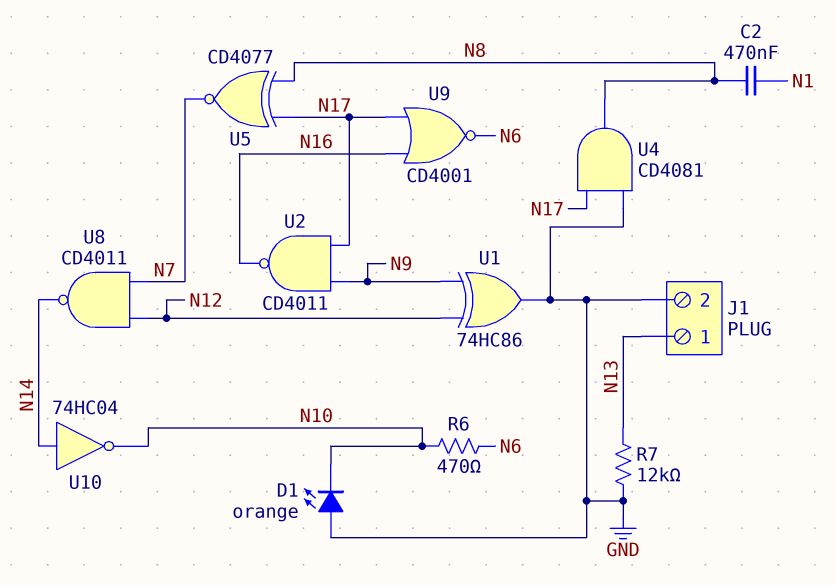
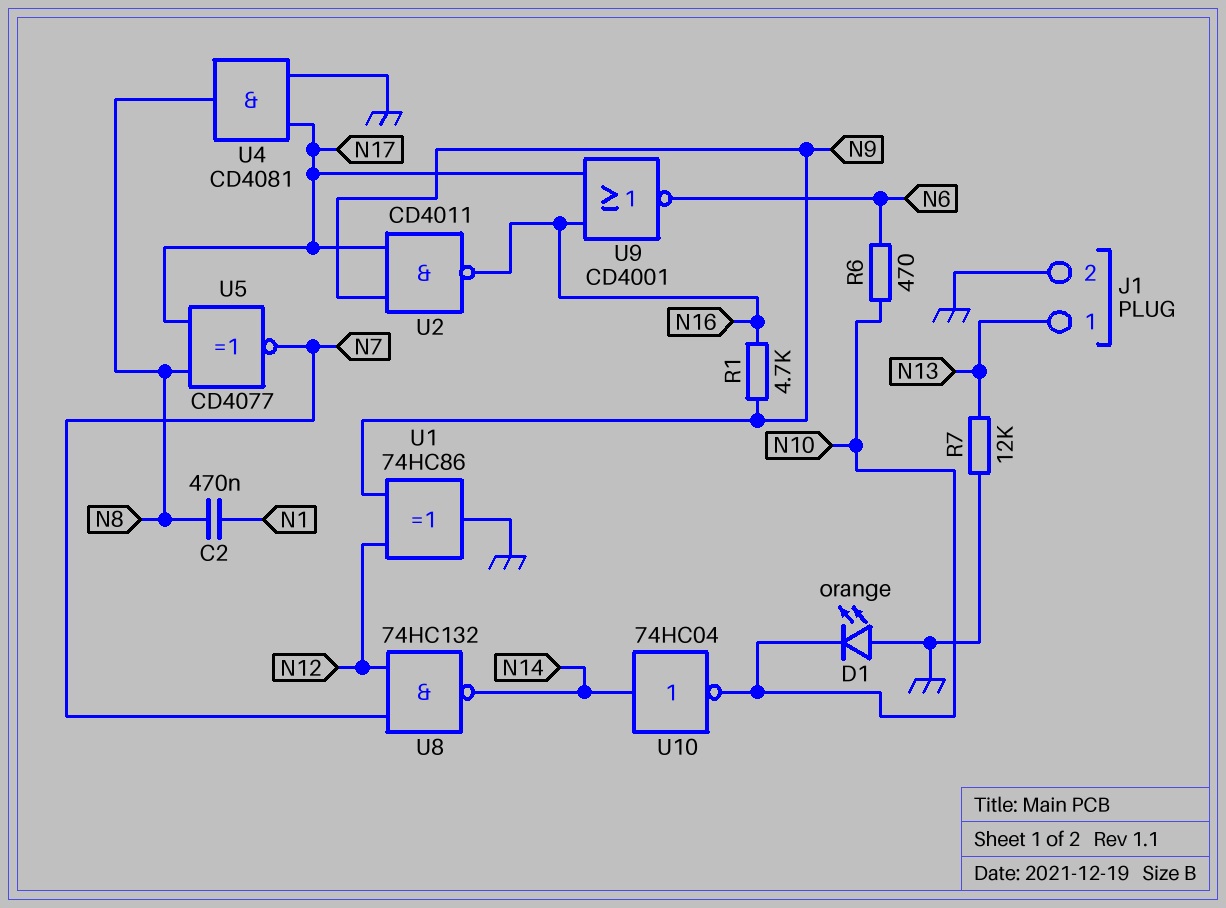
R1: none -> 4.7k (N9, N16)
U8: NAND CD4011 (in N7, in N12, out N14) -> NAND 74HC132 (in N7, in N12, out N14)

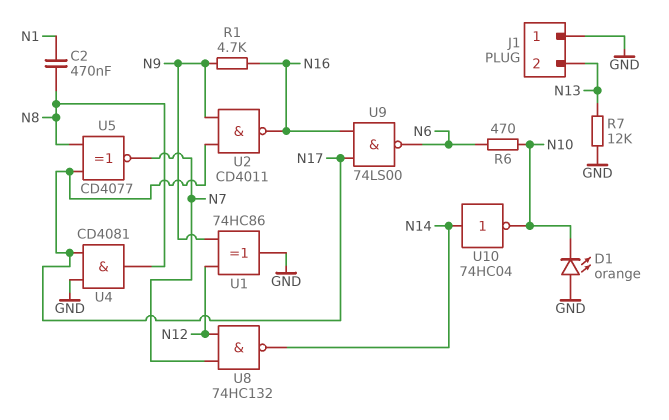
J1 pin 1: N13 -> GND
J1 pin 2: GND -> N13
U9: NOR CD4001 (in N16, in N17, out N6) -> NAND 74LS00 (in N16, in N17, out N6)

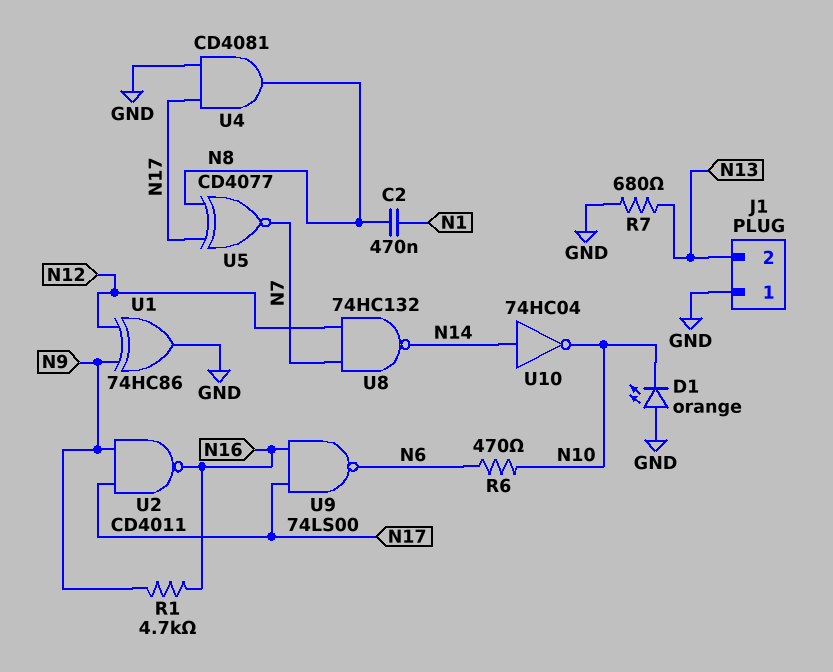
R7: 12k (GND, N13) -> 680 (GND, N13)

